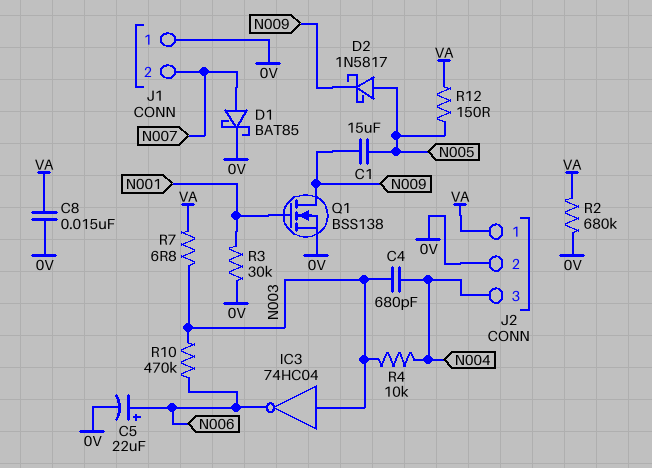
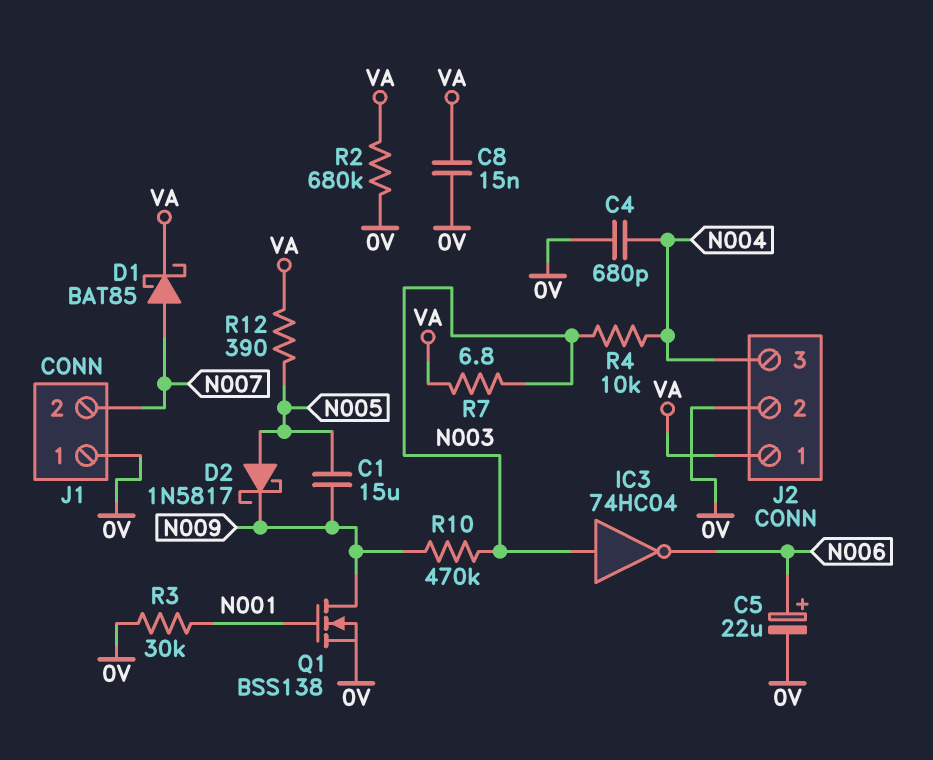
C4: 680pF (N003, N004) -> 680pF (0V, N004)
D1: schottky BAT85 (A N007, K 0V) -> schottky BAT85 (A N007, K VA)
R10: 470k (N003, N006) -> 470k (N003, N009)
R12: 150 (N005, VA) -> 390 (N005, VA)

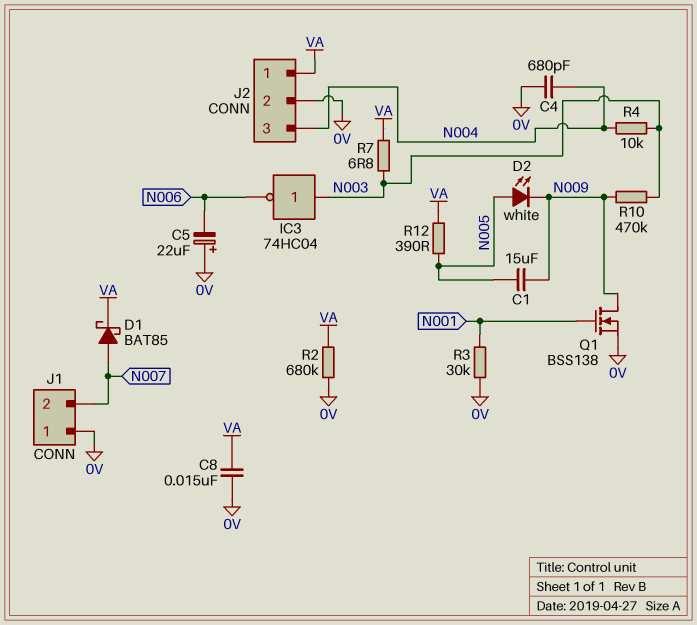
C5: 22uF (plus N006, minus 0V) -> 22uF (plus 0V, minus N006)
D2: schottky 1N5817 (A N005, K N009) -> LED white (A N005, K N009)

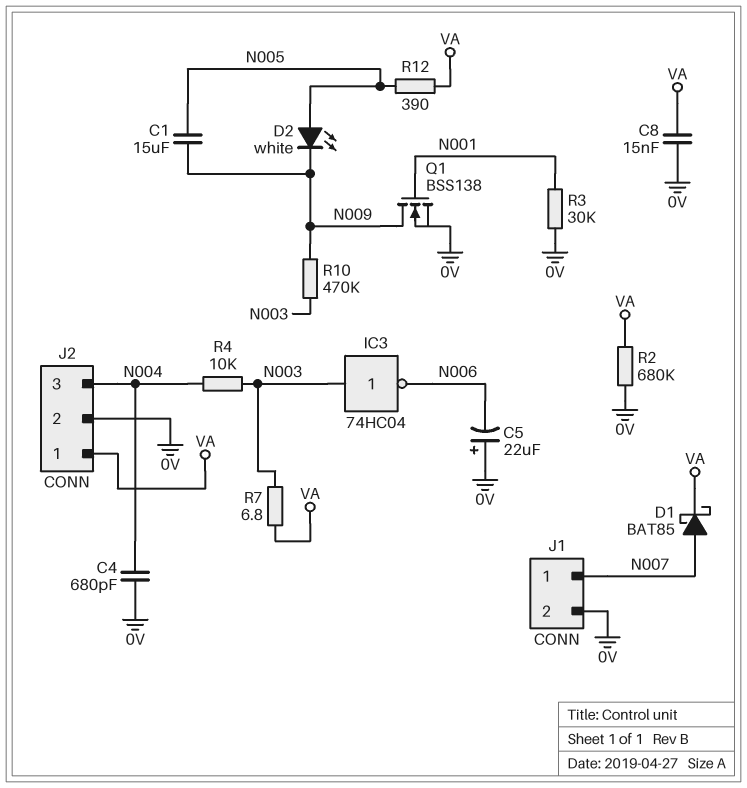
J1 pin 1: 0V -> N007
J1 pin 2: N007 -> 0V

